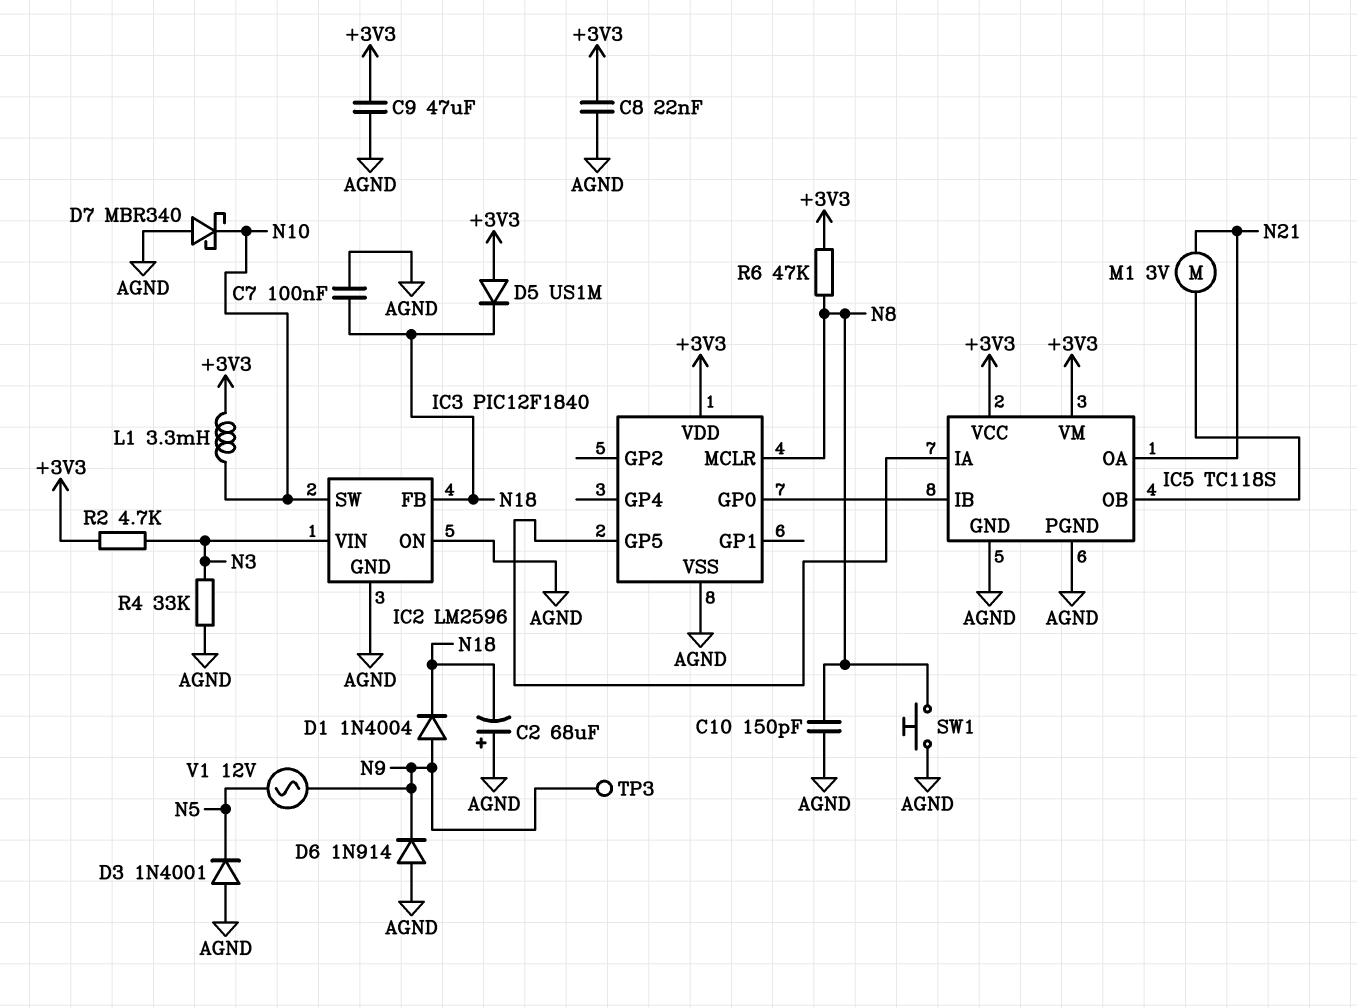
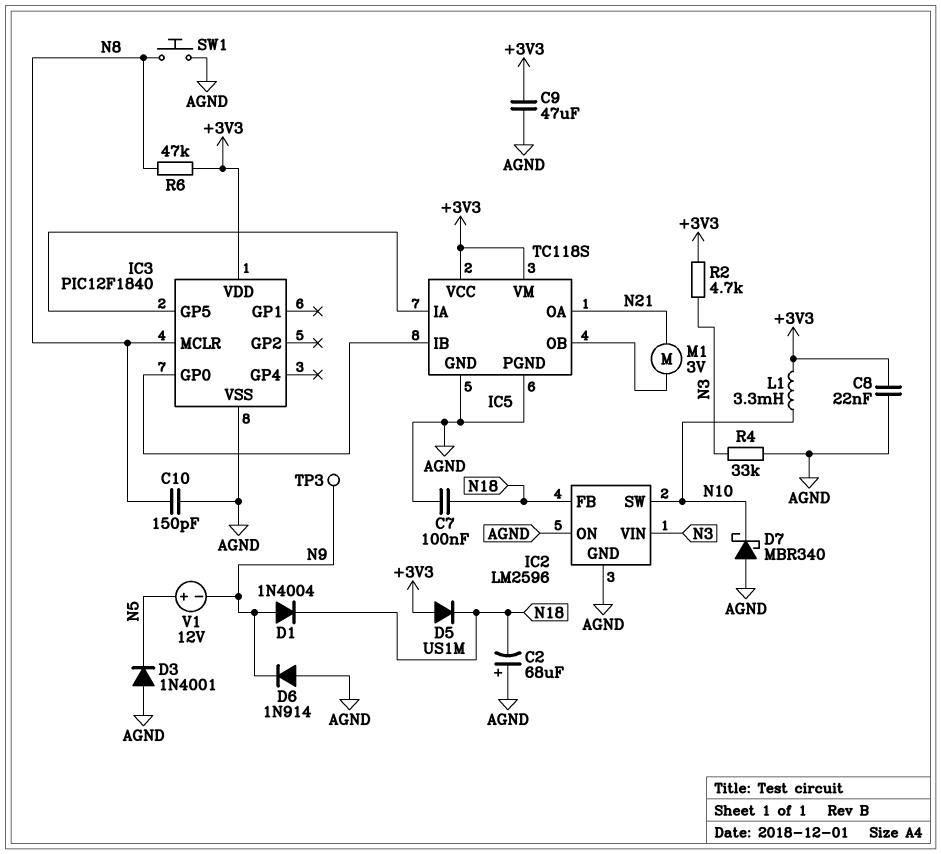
V1: AC 12V (N5, N9) -> 12V (plus N5, minus N9)

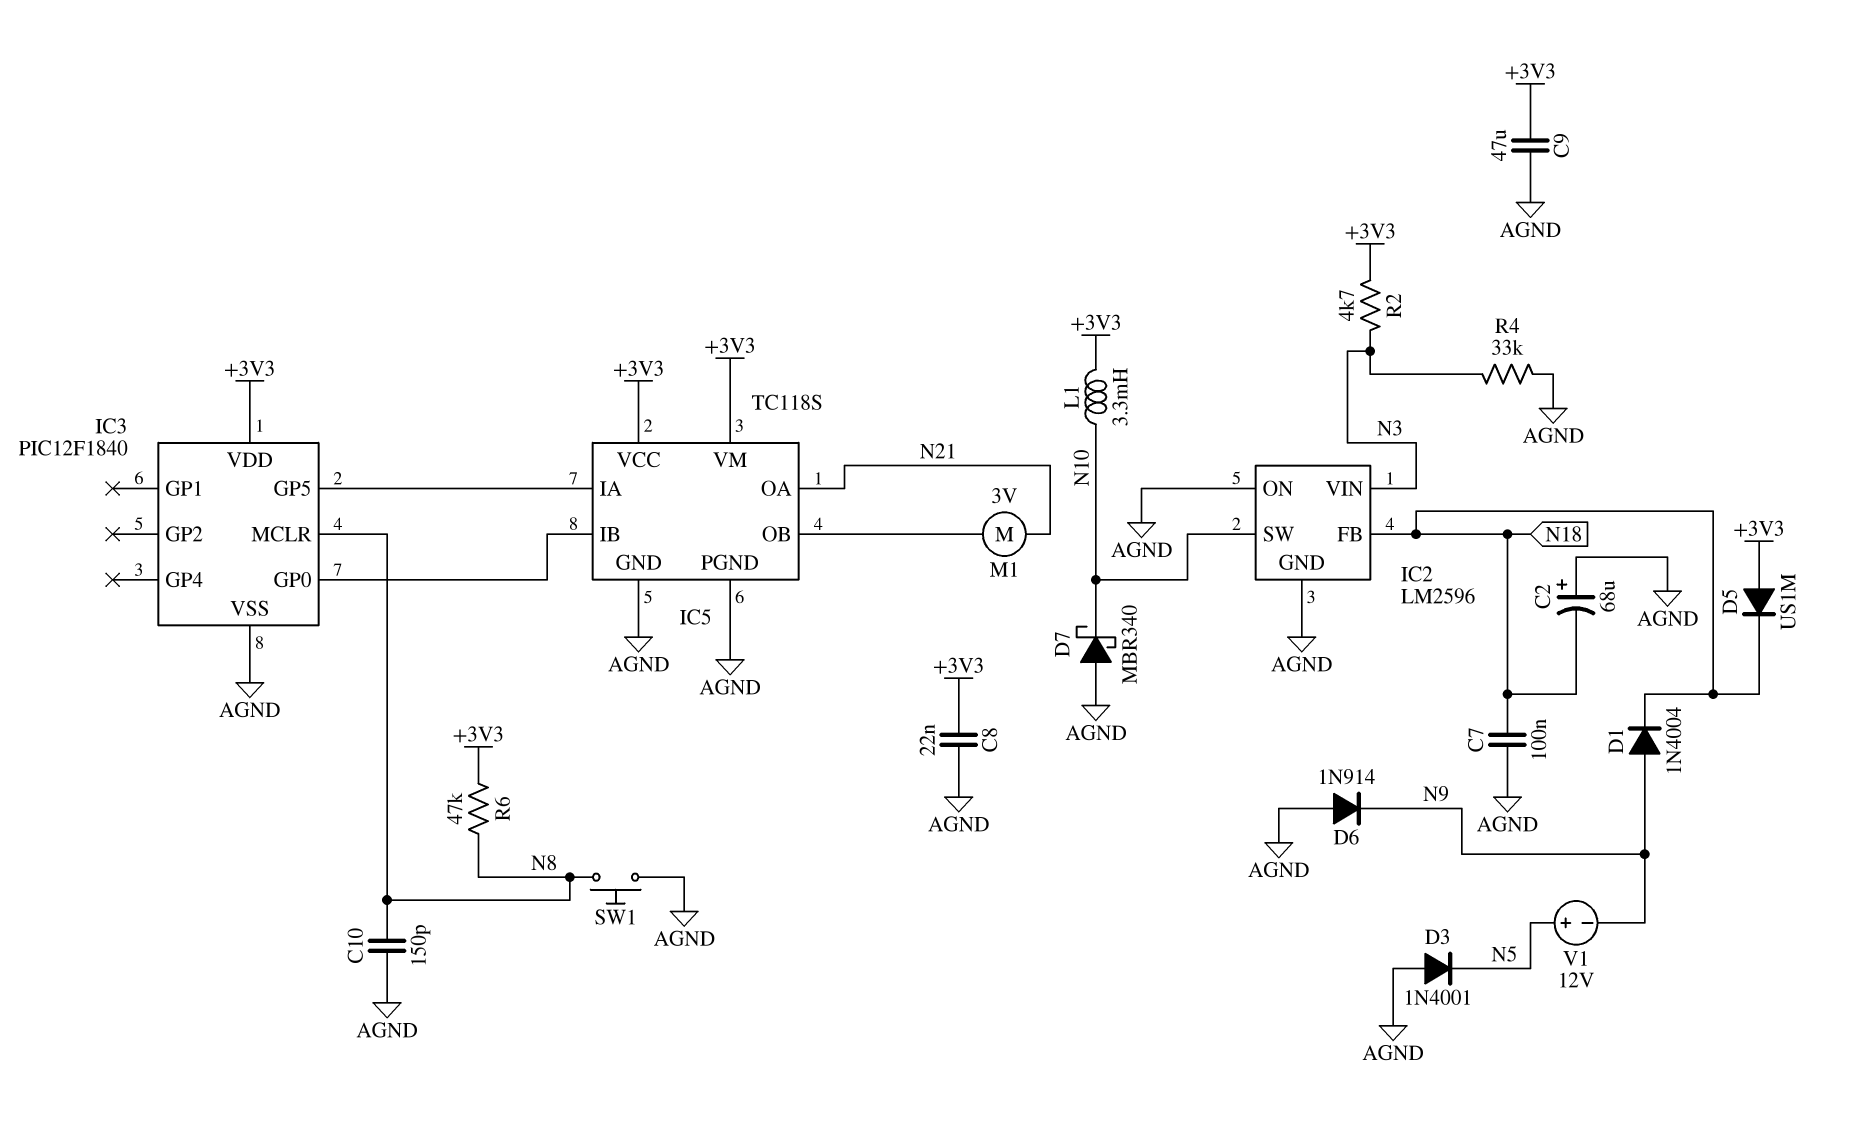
TP3: test point (N9) -> none

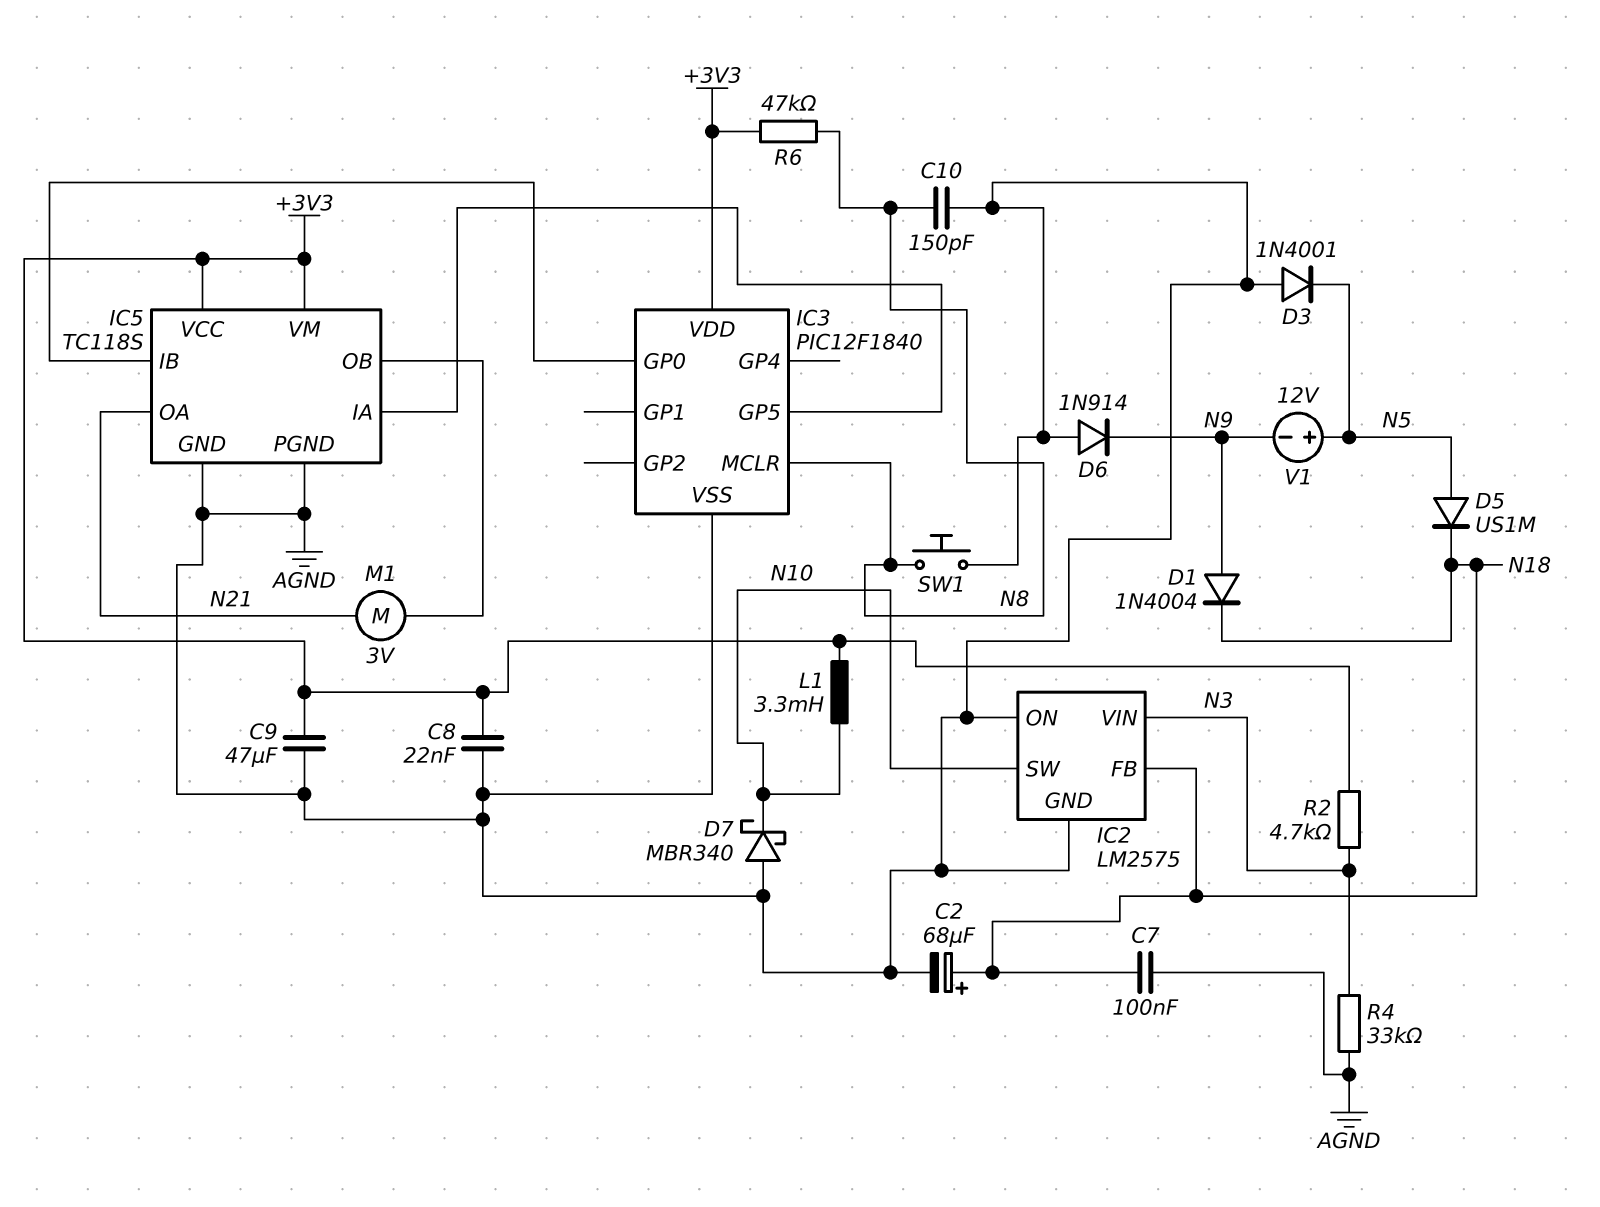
C2: 68uF (plus AGND, minus N18) -> 68uF (plus N18, minus AGND)
D5: diode US1M (A +3V3, K N18) -> diode US1M (A N5, K N18)
IC2: LM2596 -> LM2575

